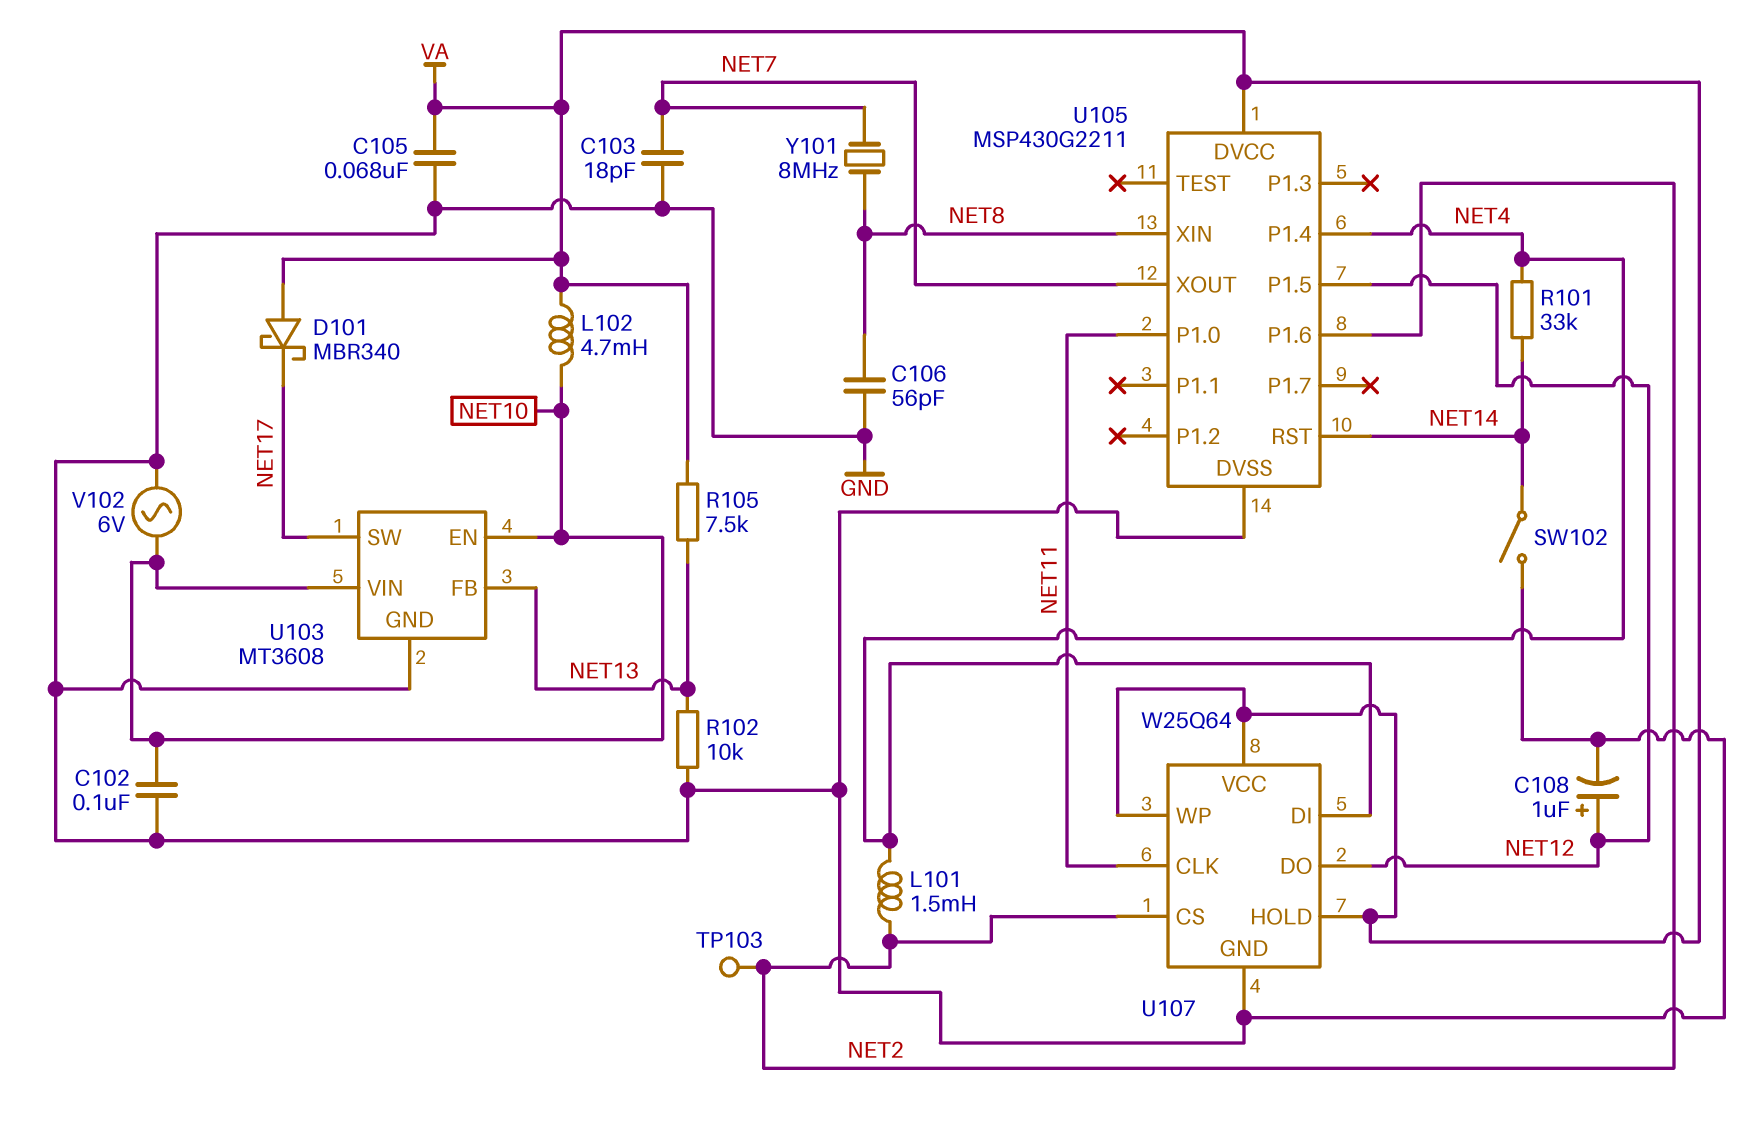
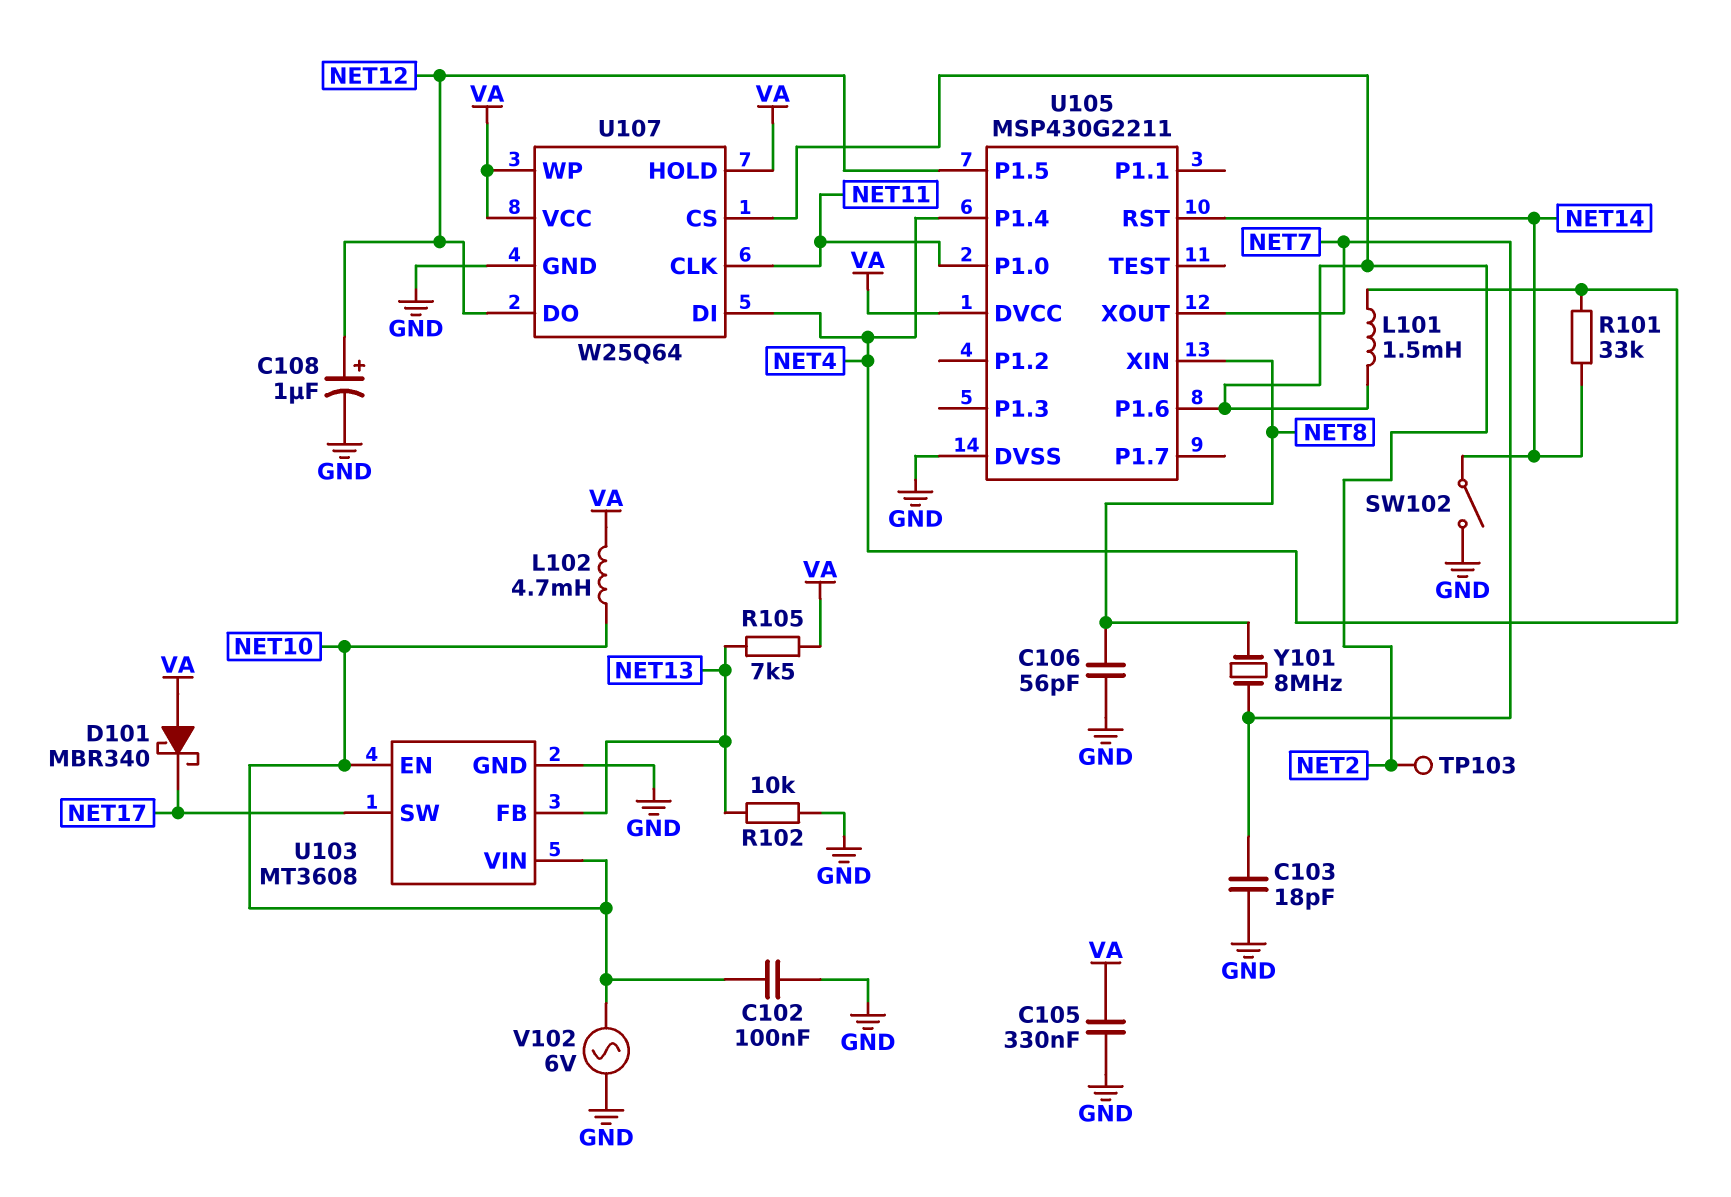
C105: 68nF (GND, VA) -> 330nF (GND, VA)

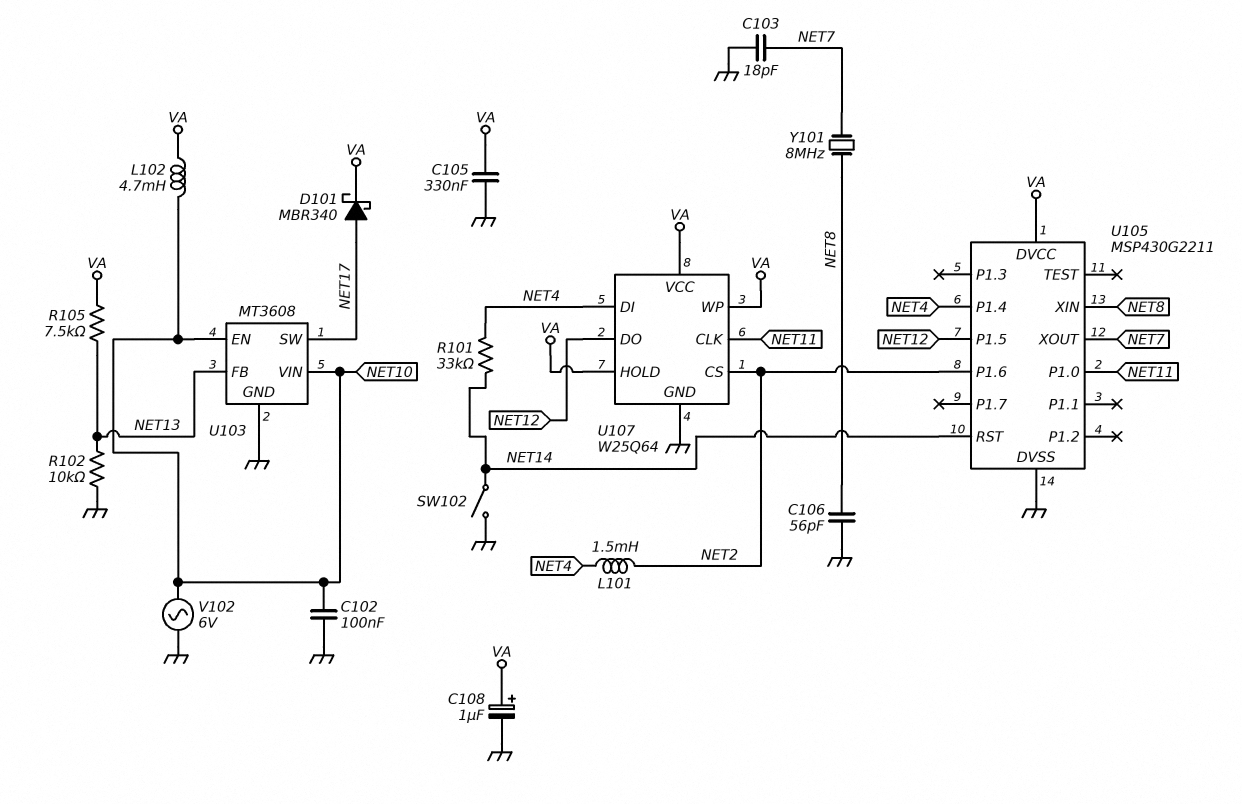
C108: 1uF (plus NET12, minus GND) -> 1uF (plus VA, minus GND)
D101: schottky MBR340 (A VA, K NET17) -> schottky MBR340 (A NET17, K VA)
TP103: test point (NET2) -> none

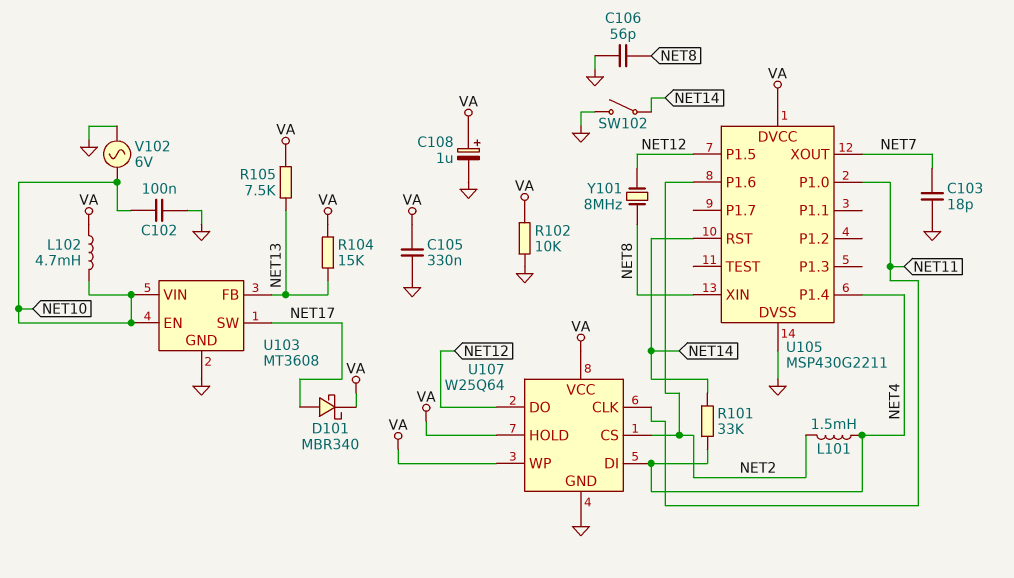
R102: 10k (GND, NET13) -> 10k (GND, VA)
R104: none -> 15k (NET13, VA)
Y101: 8MHz (NET7, NET8) -> 8MHz (NET8, NET12)

